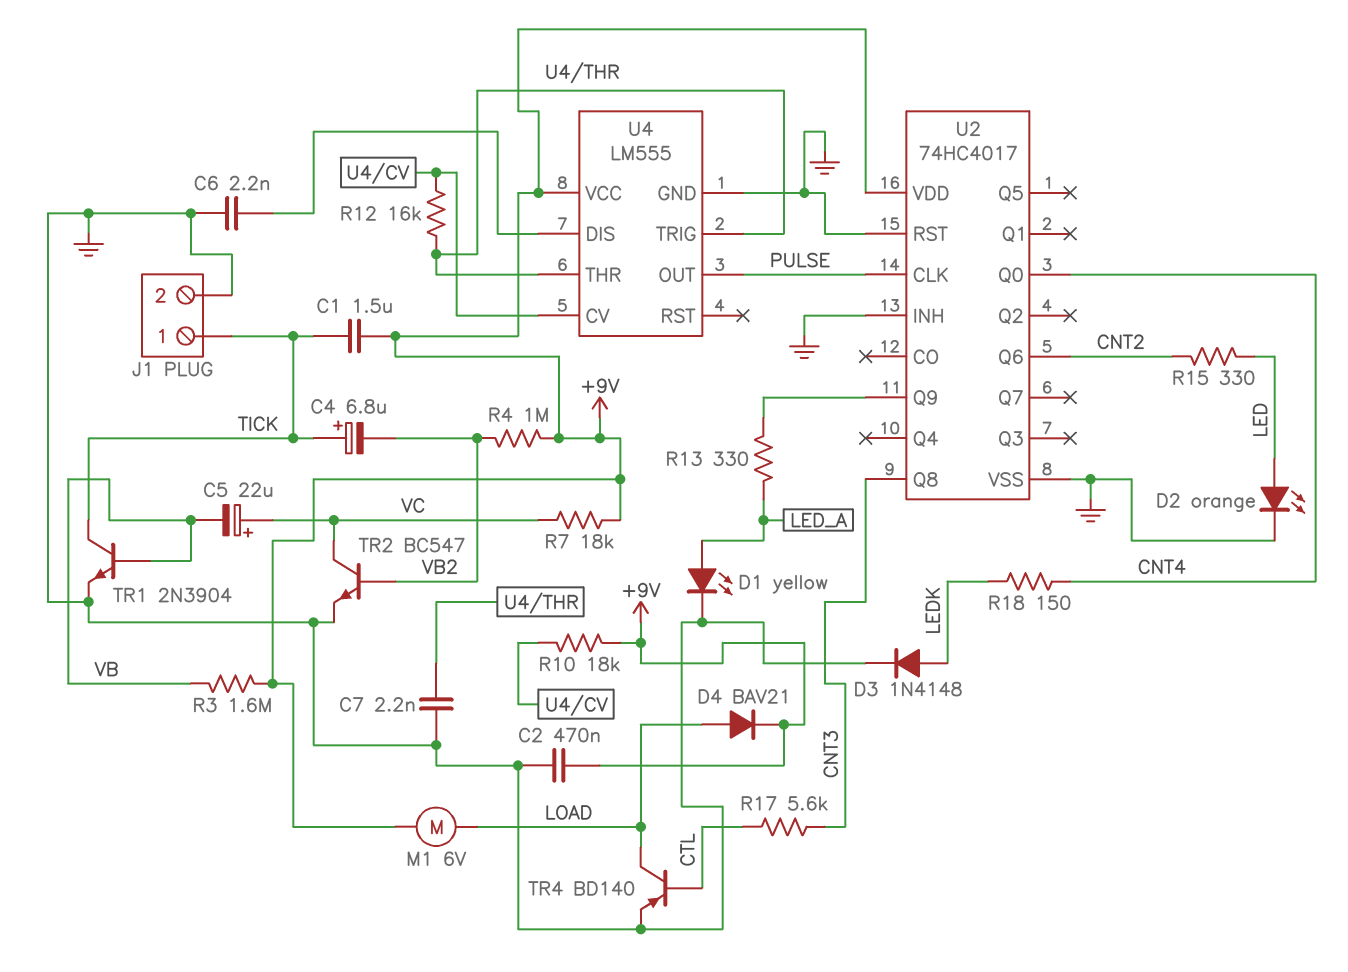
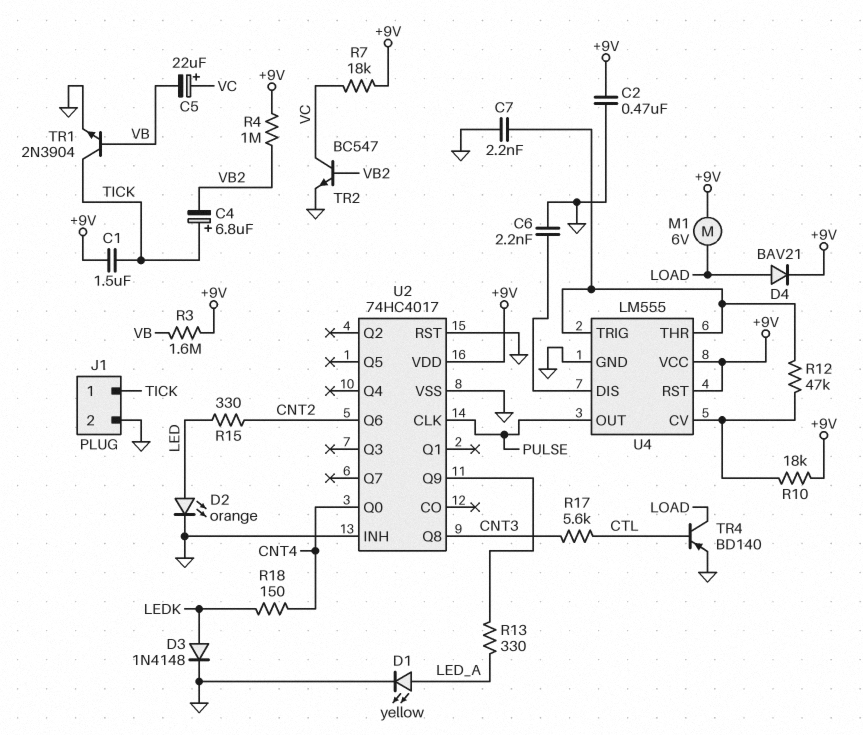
R12: 16k (U4/CV, U4/THR) -> 47k (U4/CV, U4/THR)
U4 pin RST: none -> +9V

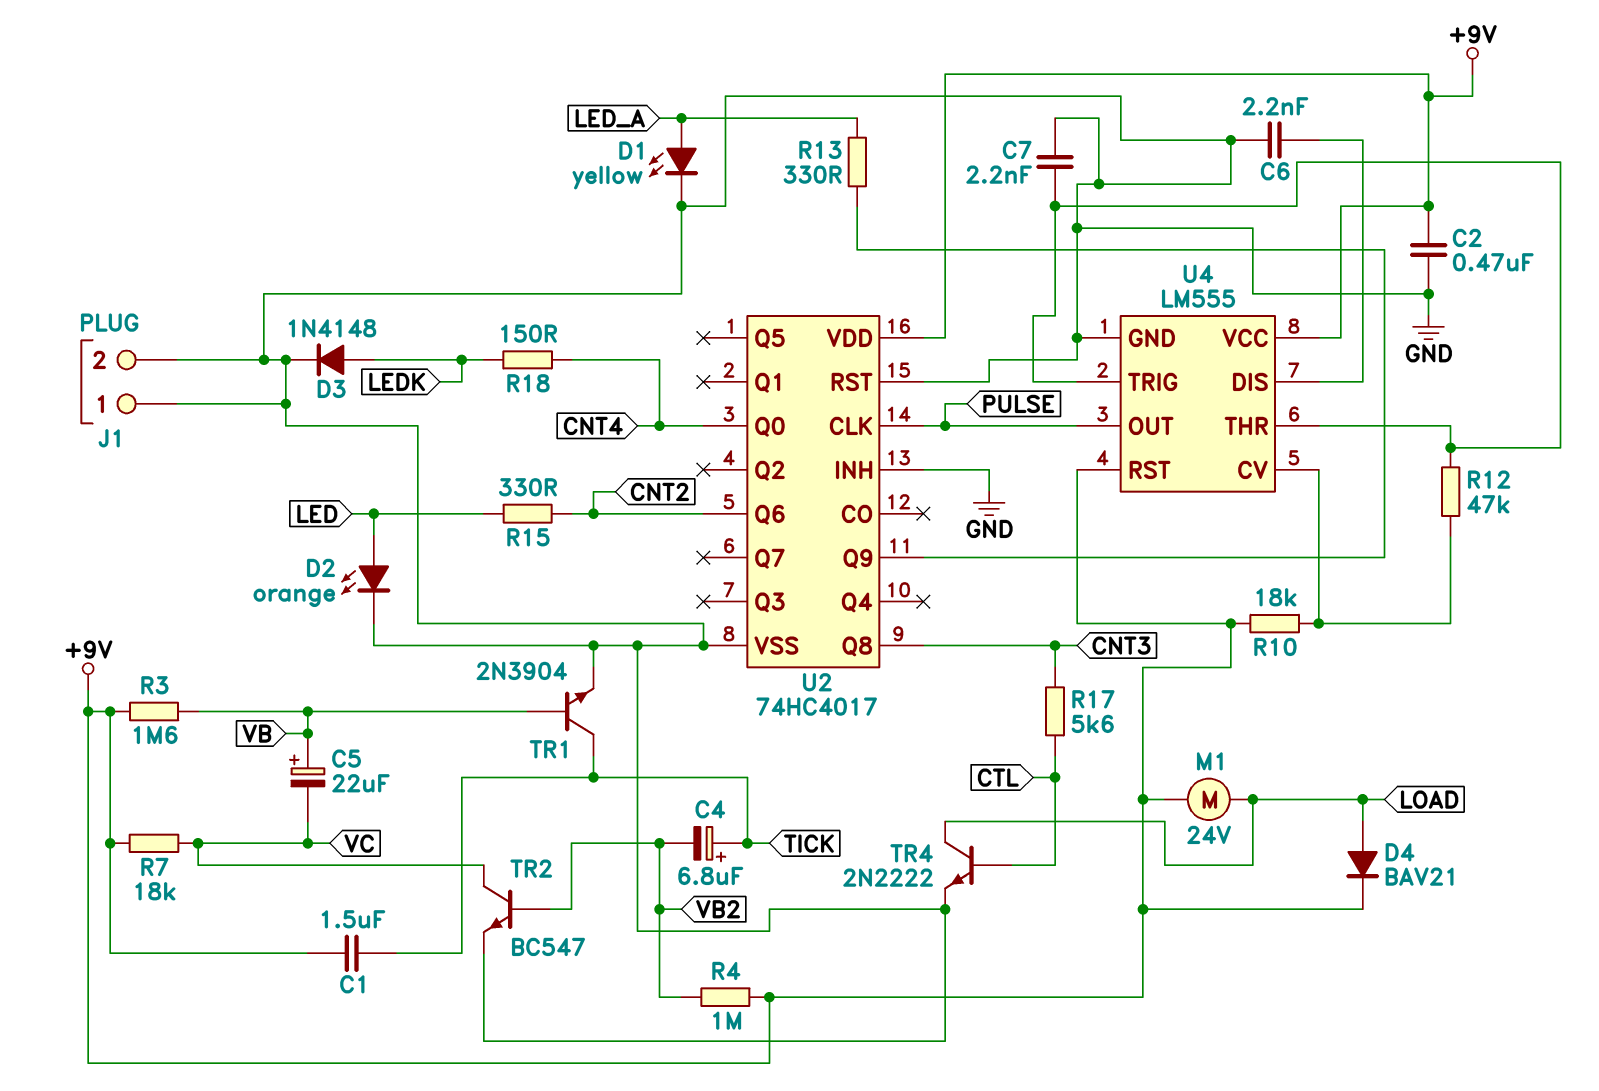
C5: 22uF (plus VC, minus VB) -> 22uF (plus VB, minus VC)
J1 pin 1: TICK -> GND
M1: motor 6V (+9V, LOAD) -> motor 24V (+9V, LOAD)
TR4: PNP BD140 (B CTL, C LOAD, E GND) -> NPN 2N2222 (B CTL, C LOAD, E GND)

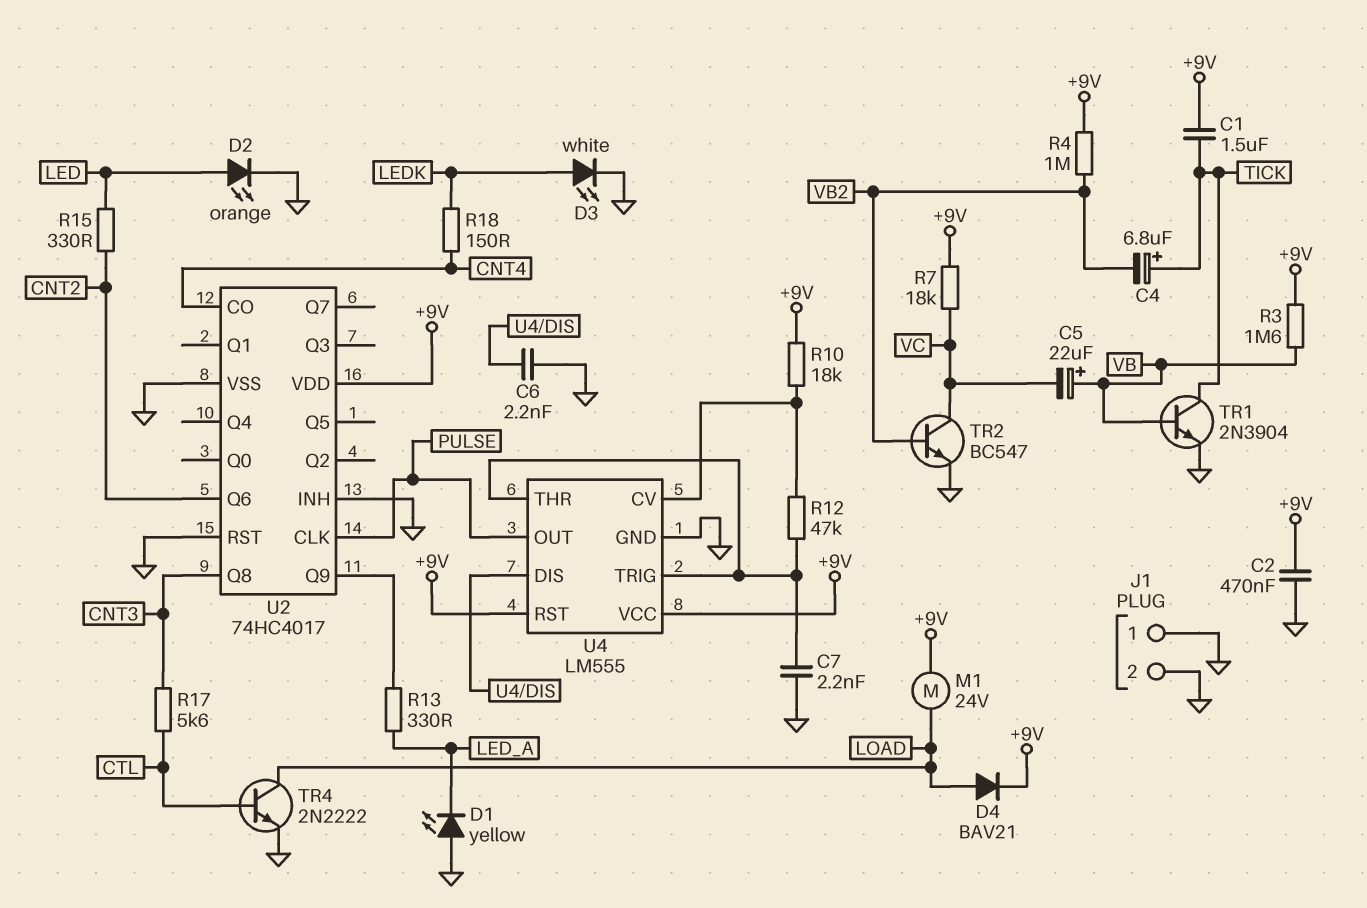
D1: LED yellow (A LED_A, K GND) -> LED yellow (A GND, K LED_A)
D3: diode 1N4148 (A LEDK, K GND) -> LED white (A LEDK, K GND)
U2 pin CO: none -> CNT4
U2 pin Q0: CNT4 -> none

